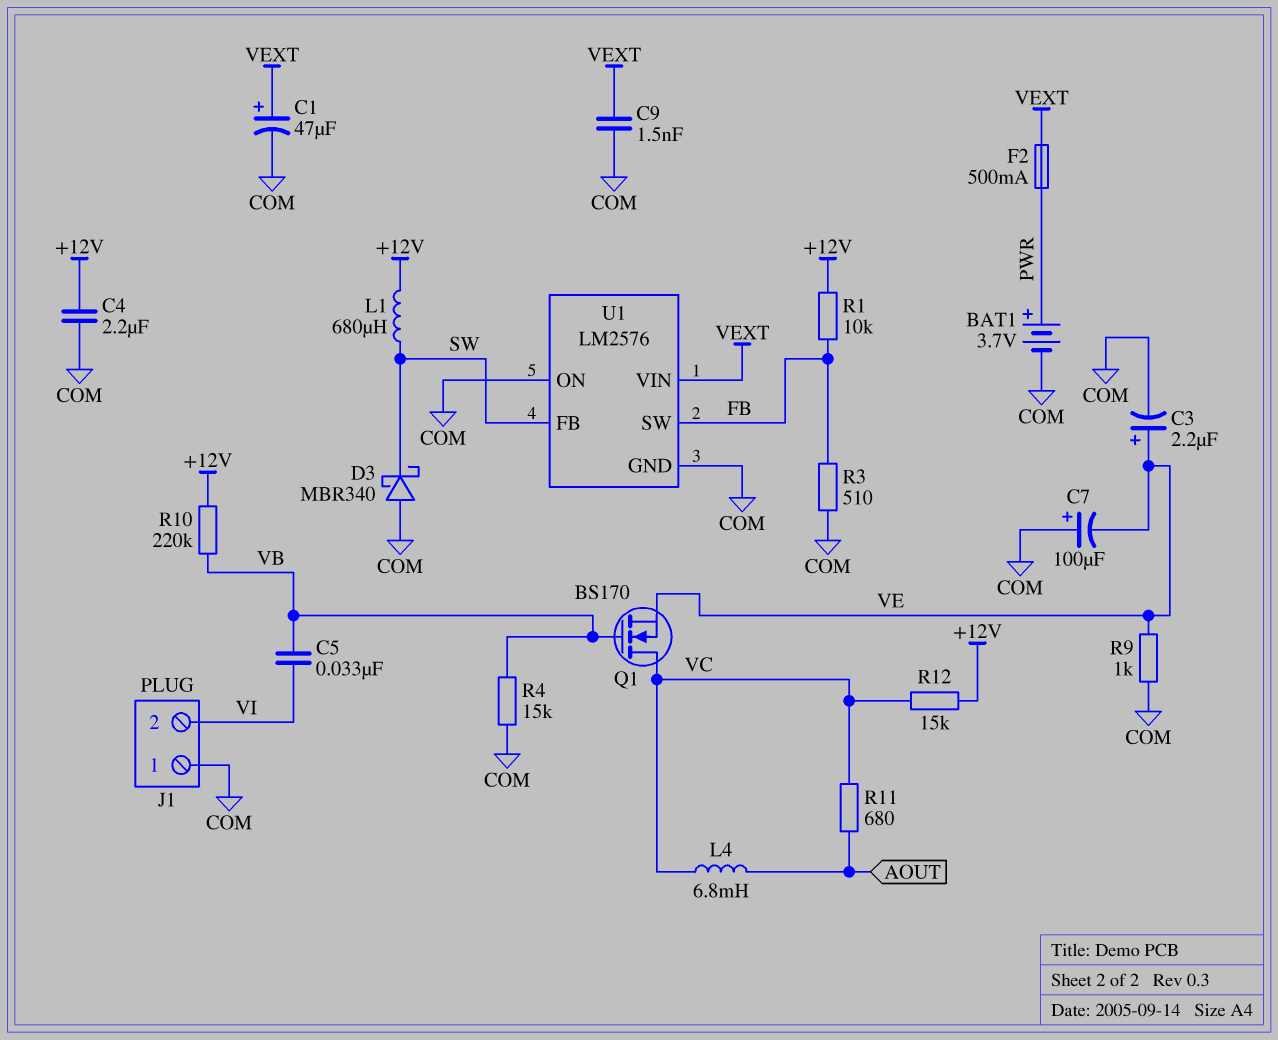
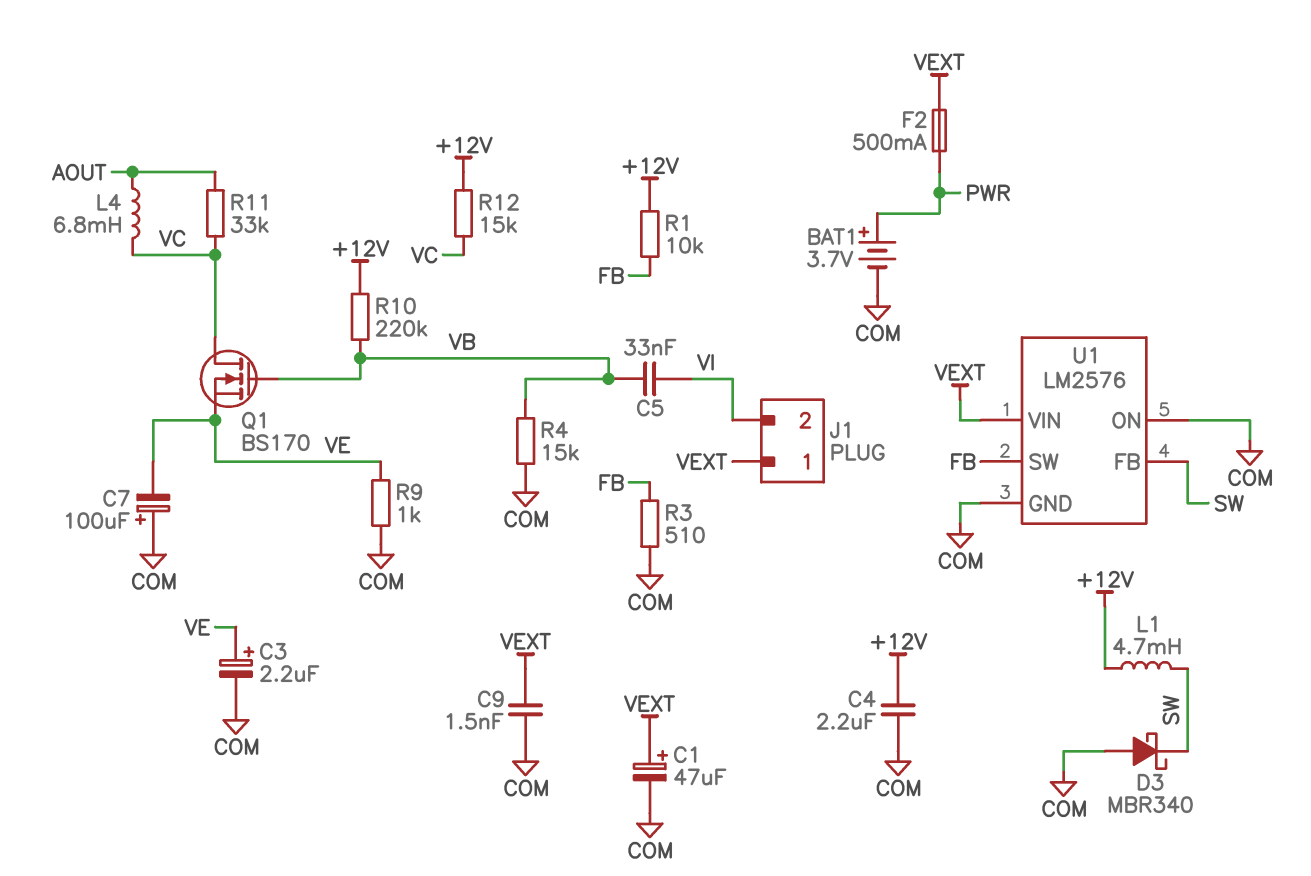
J1 pin 1: COM -> VEXT
L1: 680uH (+12V, SW) -> 4.7mH (+12V, SW)
R11: 680 (AOUT, VC) -> 33k (AOUT, VC)

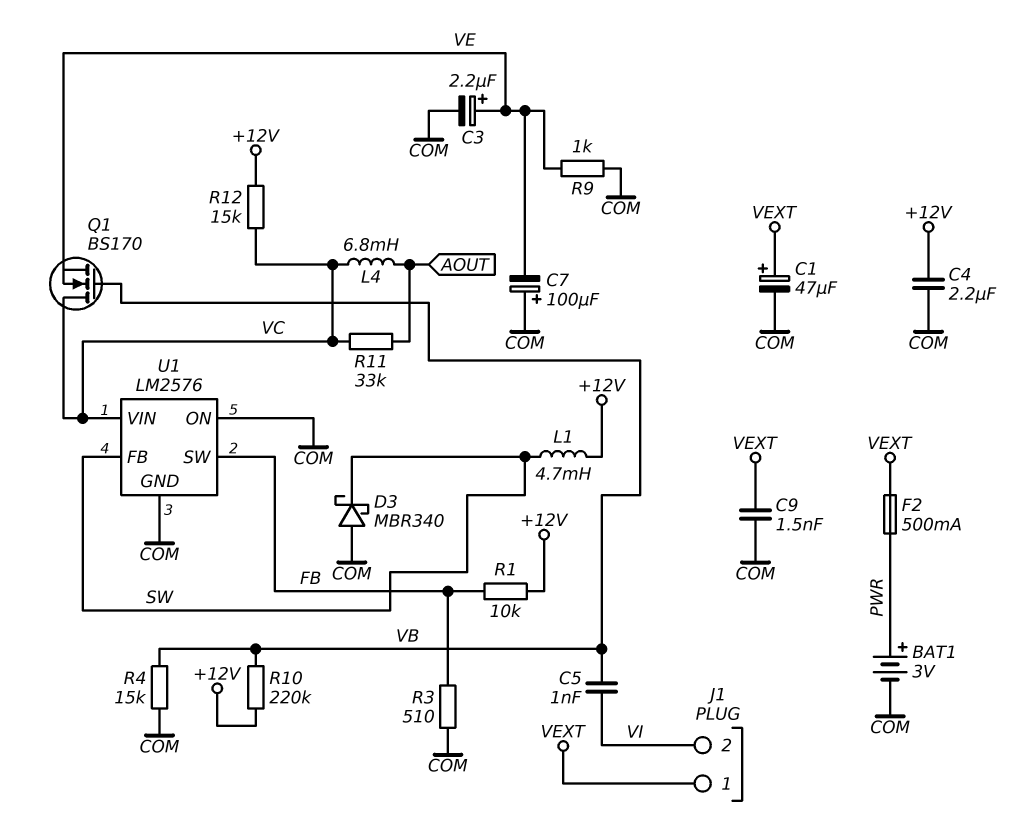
BAT1: 3.7V (plus PWR, minus COM) -> 3V (plus PWR, minus COM)
C5: 33nF (VB, VI) -> 1nF (VB, VI)
U1 pin VIN: VEXT -> VC

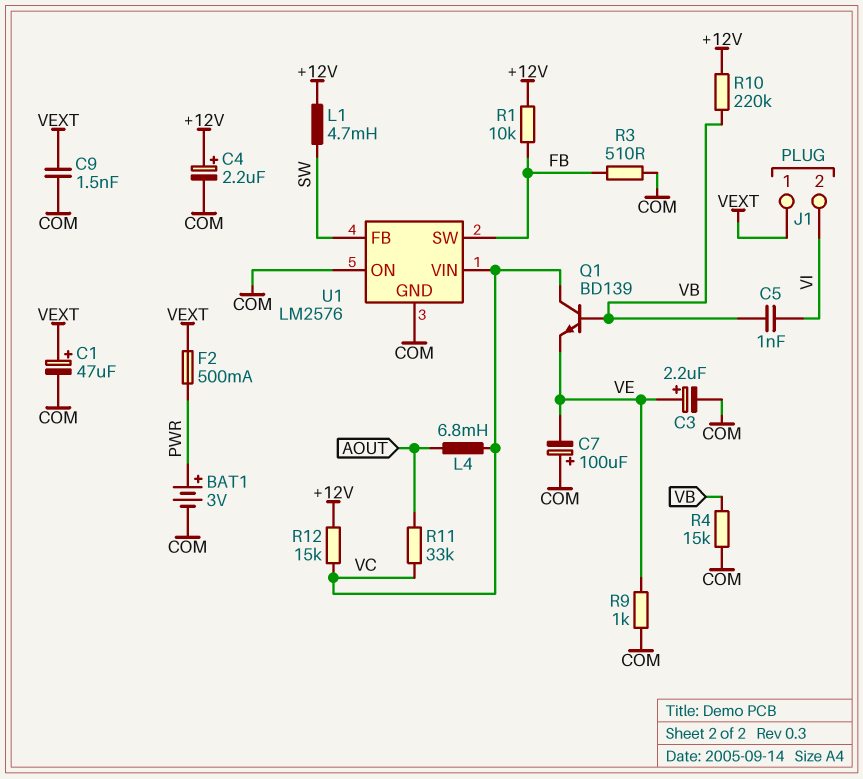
C4: 2.2uF (+12V, COM) -> 2.2uF (plus +12V, minus COM)
D3: schottky MBR340 (A COM, K SW) -> none
Q1: NMOS BS170 (G VB, D VC, S VE) -> NPN BD139 (B VB, C VC, E VE)

